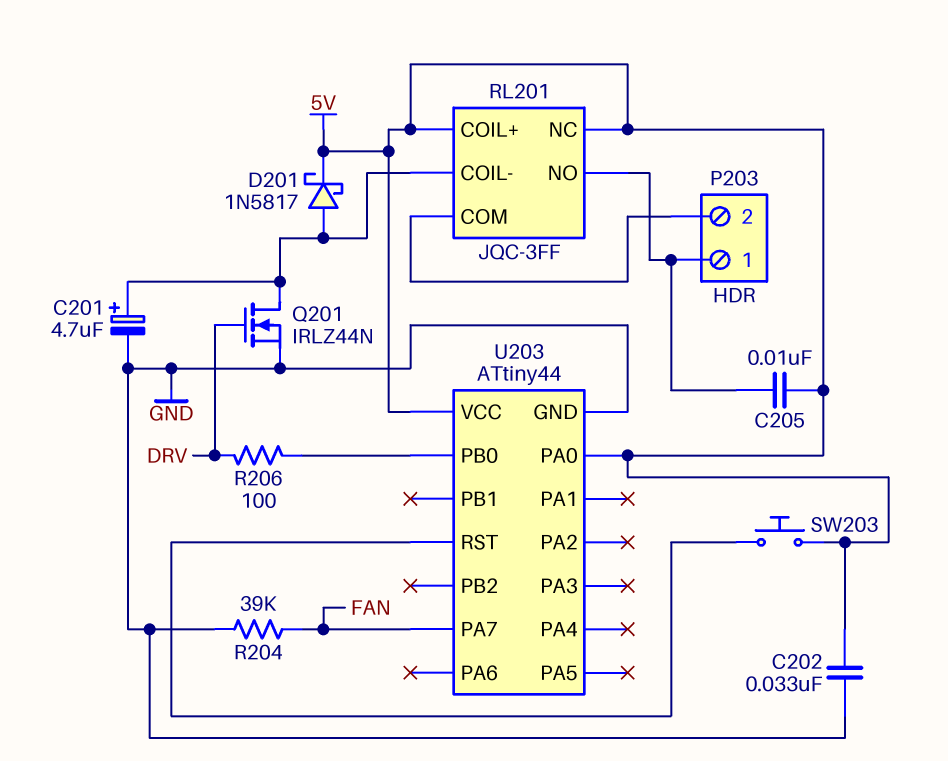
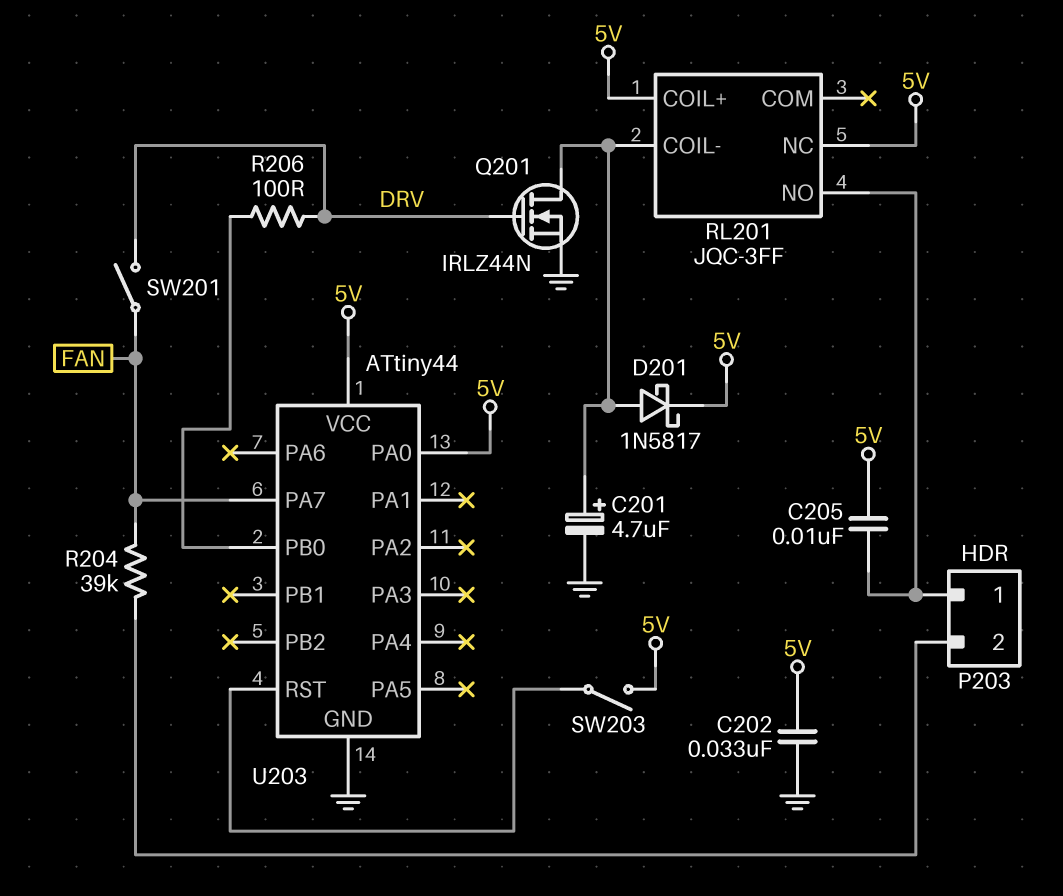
R204: 39k (FAN, GND) -> 39k (FAN, P203/2)
RL201 pin COM: P203/2 -> none
SW201: none -> switch (DRV, FAN)
SW203: button (5V, U203/RST) -> switch (5V, U203/RST)

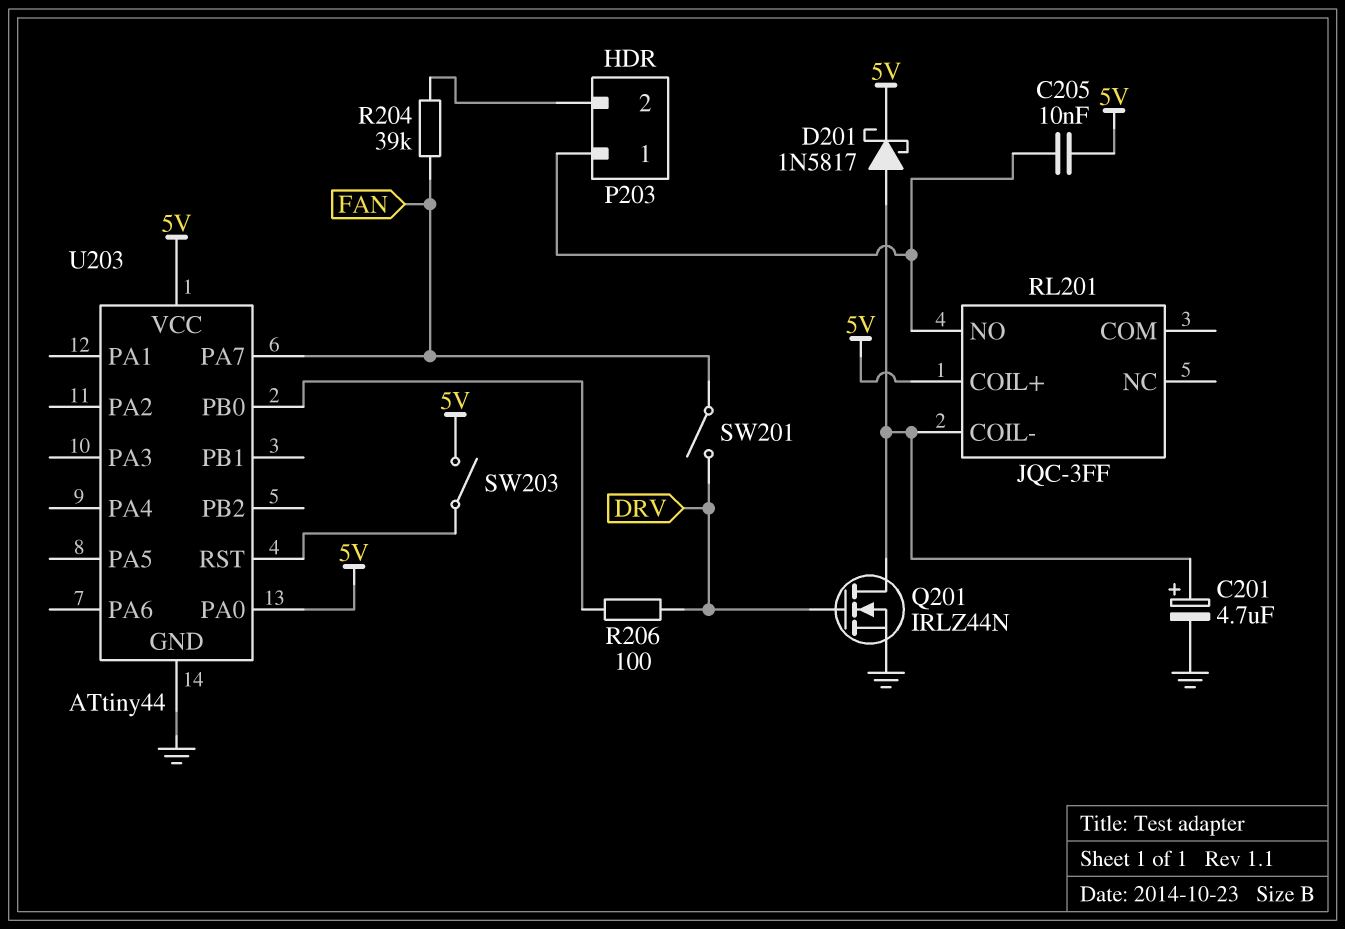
C202: 33nF (5V, GND) -> none
RL201 pin NC: 5V -> none

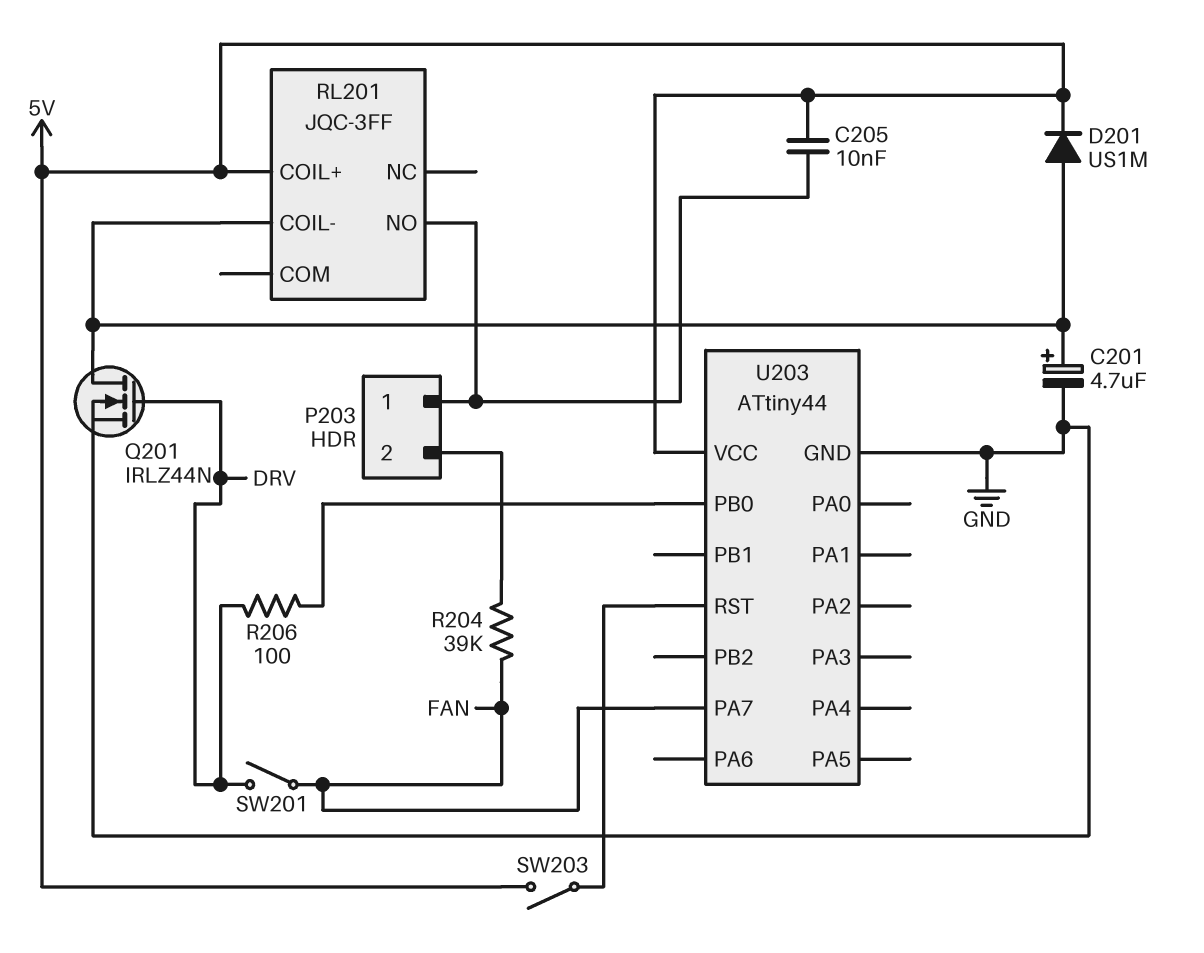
D201: schottky 1N5817 (A RL201/COIL-, K 5V) -> diode US1M (A RL201/COIL-, K 5V)
U203 pin PA0: 5V -> none

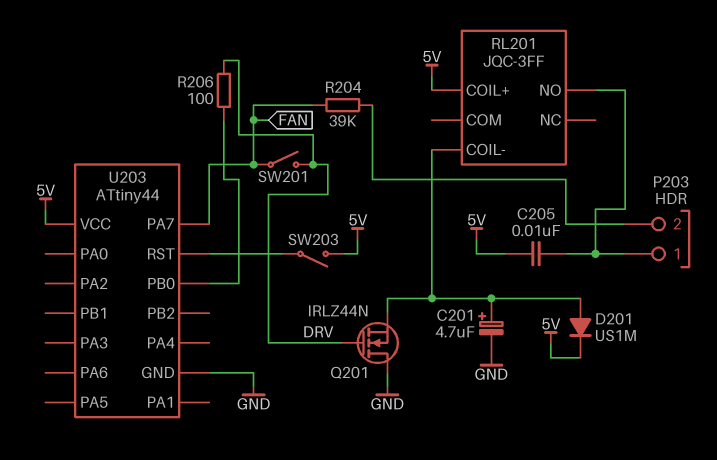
Q201: NMOS IRLZ44N (G DRV, D RL201/COIL-, S GND) -> NMOS IRLZ44N (G DRV, D GND, S RL201/COIL-)

